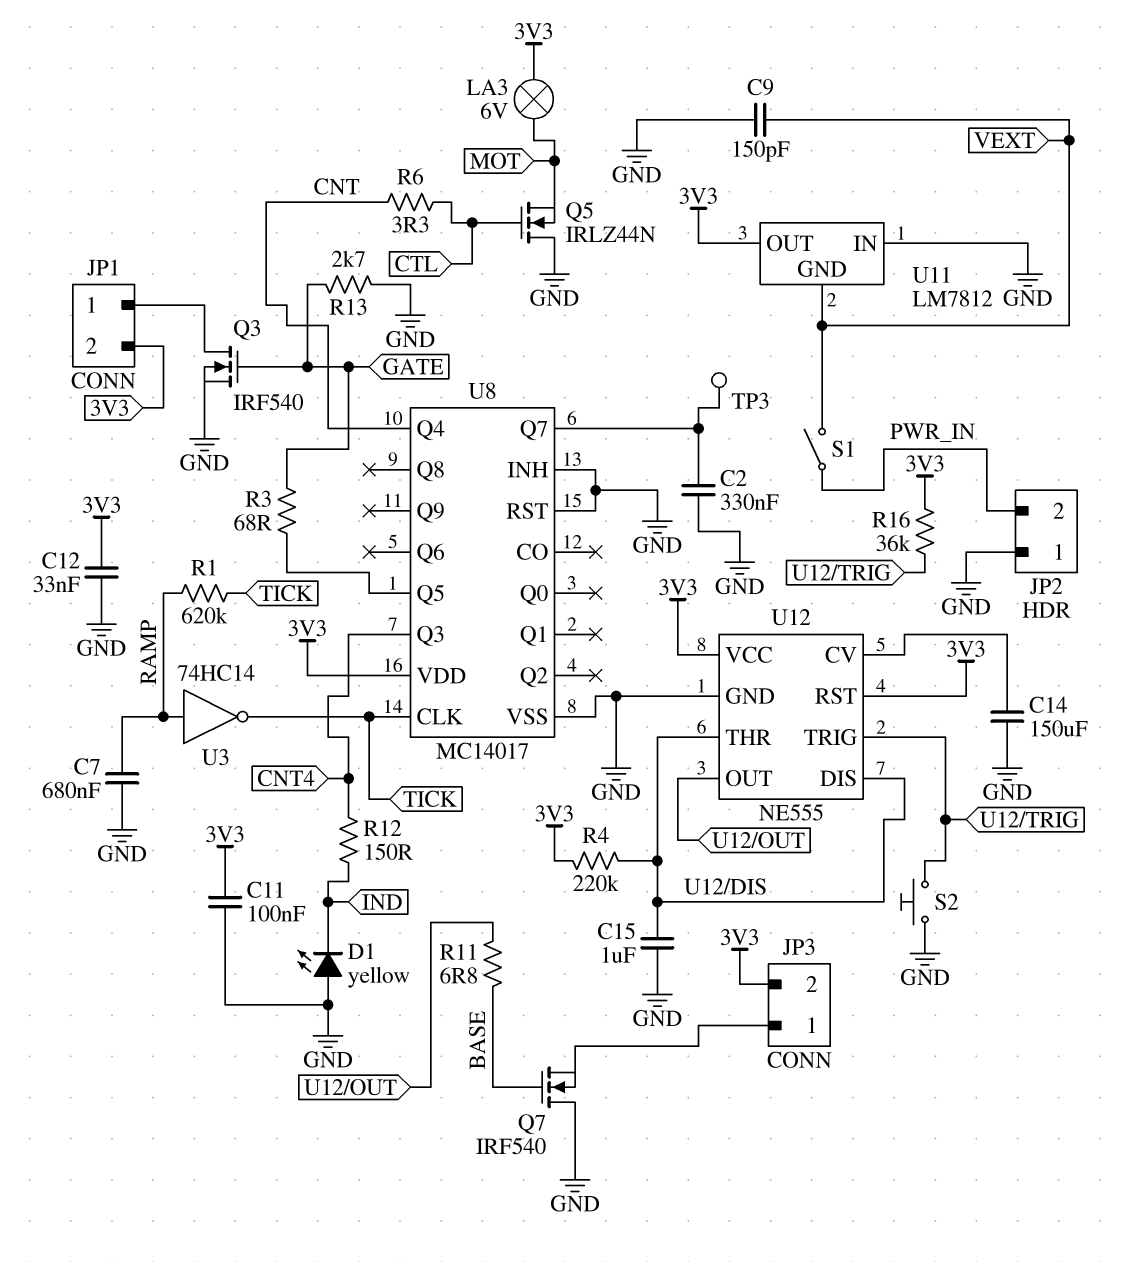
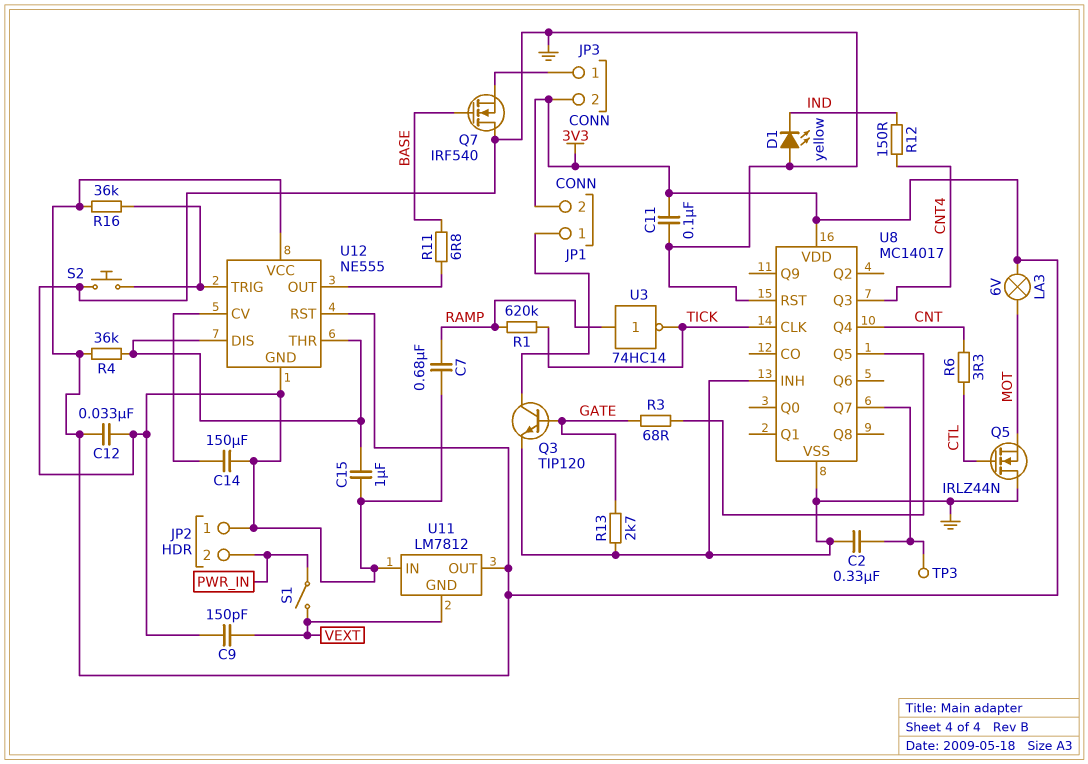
Q3: NMOS IRF540 (G GATE, D JP1/1, S GND) -> NPN TIP120 (B GATE, C JP1/1, E GND)
R4: 220k (3V3, U12/DIS) -> 36k (3V3, U12/DIS)

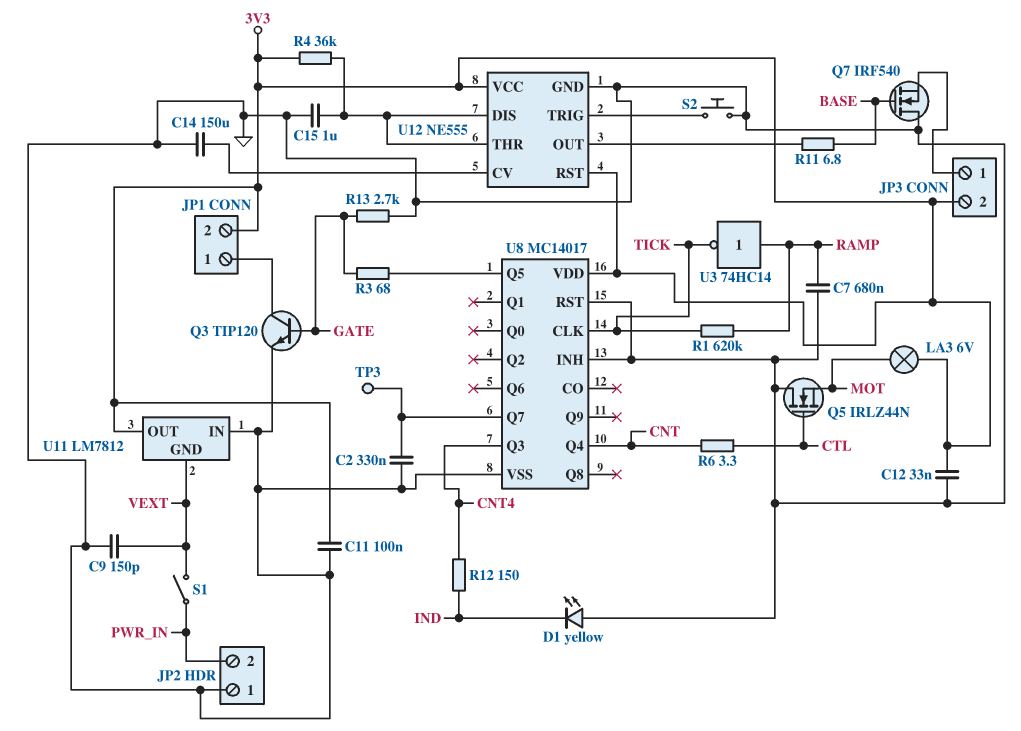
R16: 36k (3V3, U12/TRIG) -> none

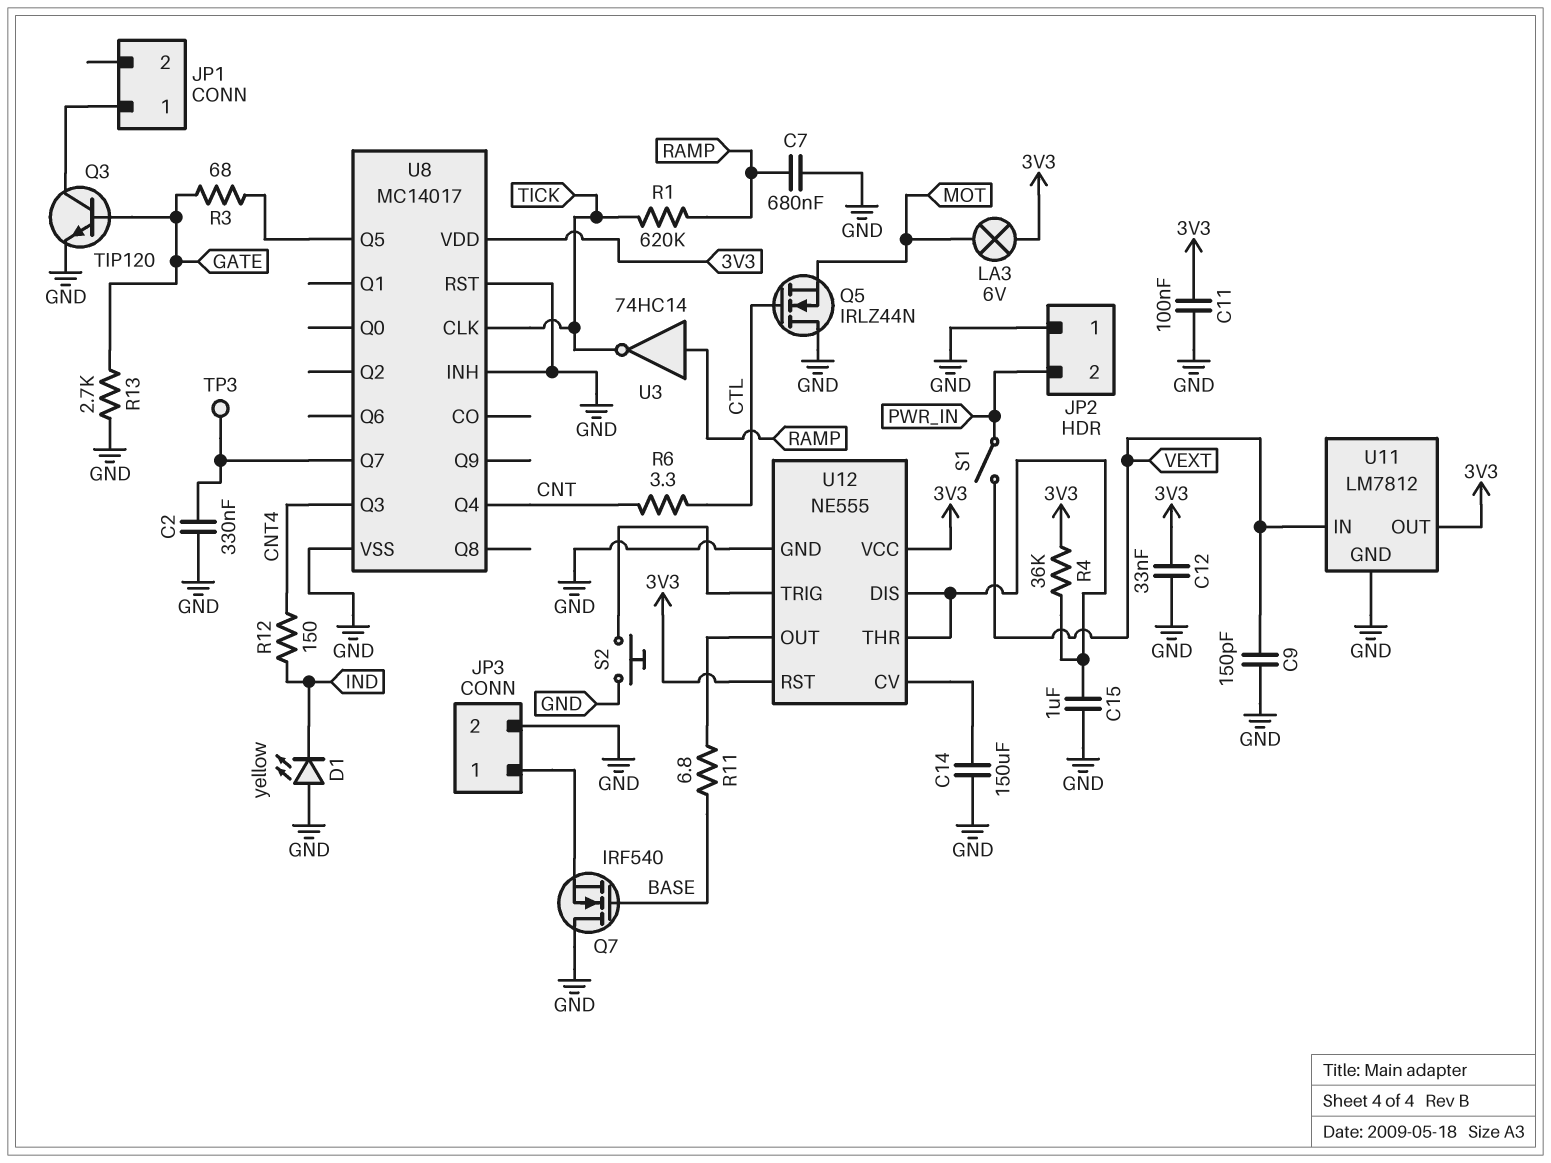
JP1 pin 2: 3V3 -> none
JP3 pin 2: 3V3 -> GND
U11 pin GND: VEXT -> GND
U11 pin IN: GND -> VEXT

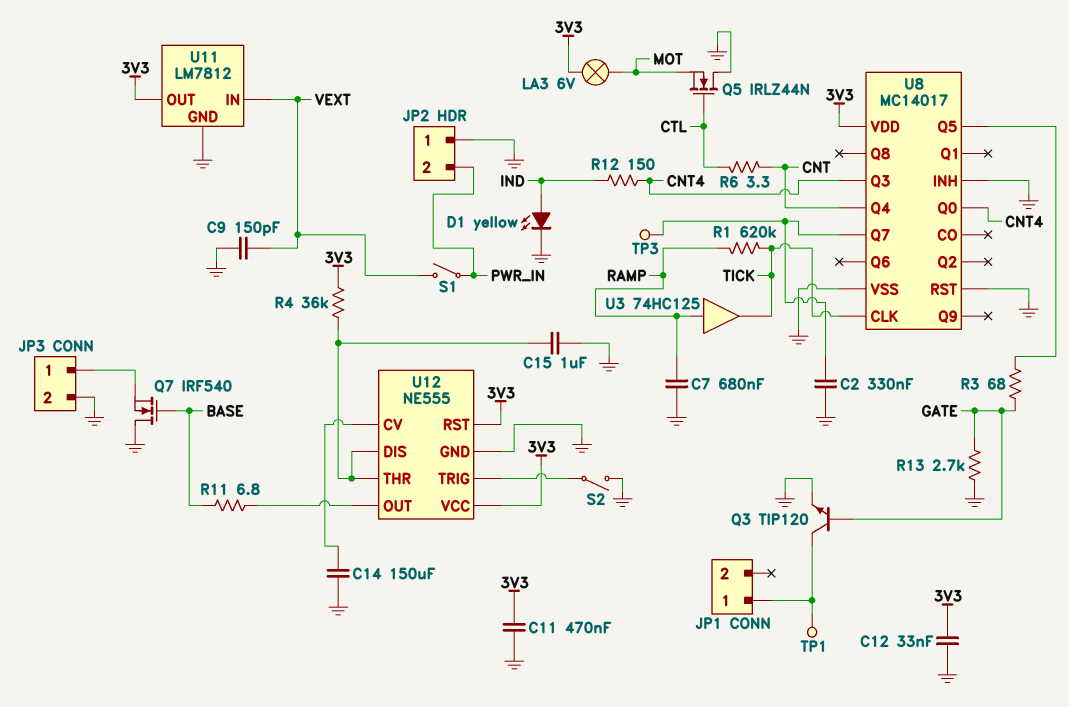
C11: 100nF (3V3, GND) -> 470nF (3V3, GND)
D1: LED yellow (A GND, K IND) -> LED yellow (A IND, K GND)
S2: button (GND, U12/TRIG) -> switch (GND, U12/TRIG)
TP1: none -> test point (JP1/1)
U3: NOT 74HC14 (in RAMP, out TICK) -> buffer 74HC125 (in RAMP, out TICK)
U8 pin Q0: none -> CNT4

